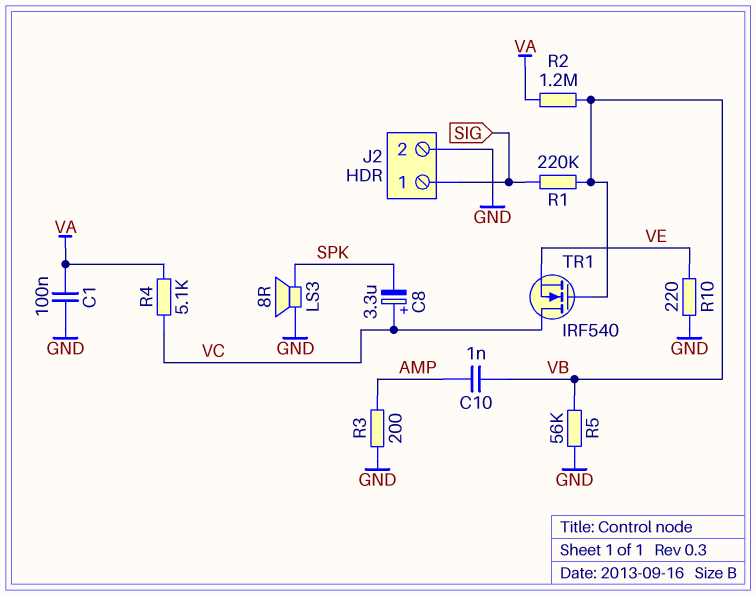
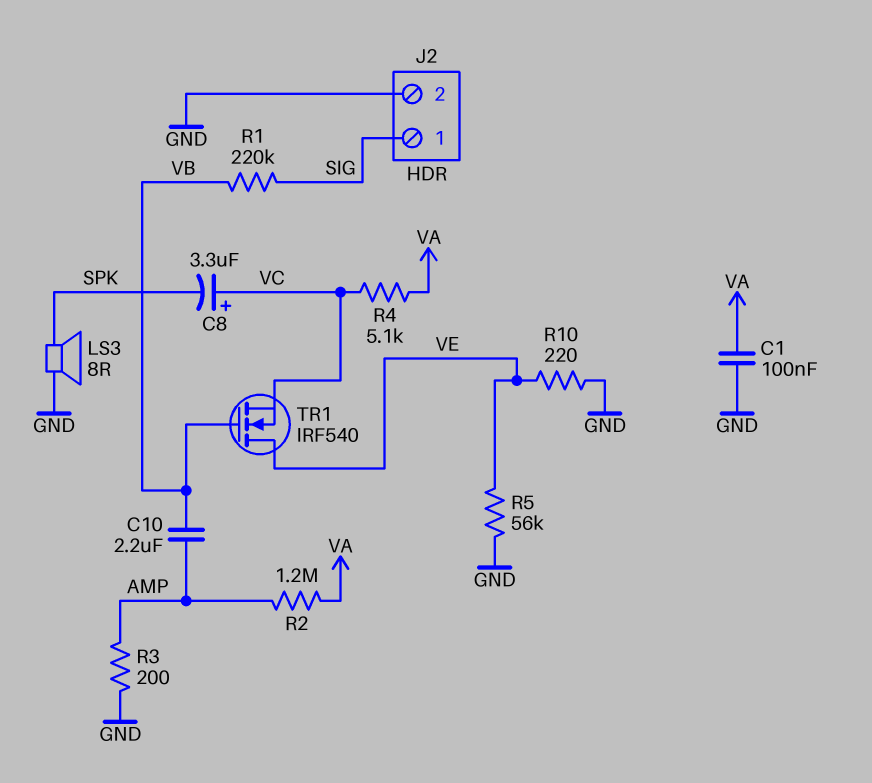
C10: 1nF (AMP, VB) -> 2.2uF (AMP, VB)
R2: 1.2M (VA, VB) -> 1.2M (AMP, VA)
R5: 56k (GND, VB) -> 56k (GND, VE)
TR1: NMOS IRF540 (G VB, D VC, S VE) -> NMOS IRF540 (G VB, D VE, S VC)

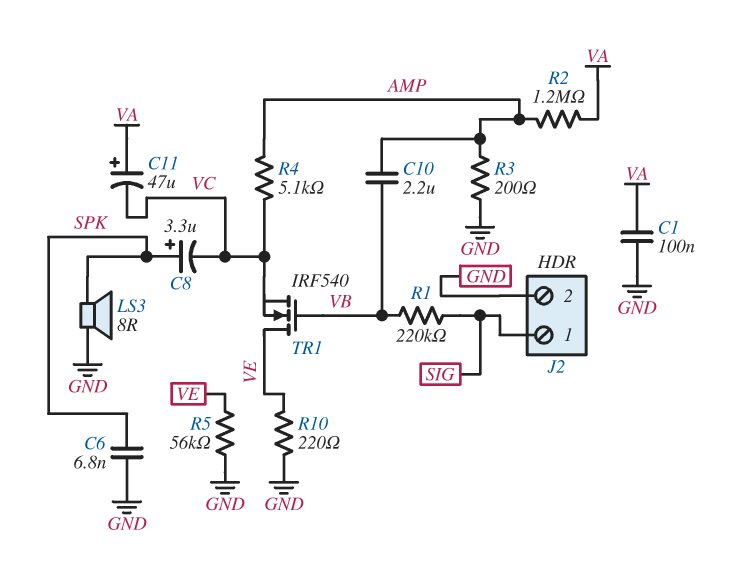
C6: none -> 6.8nF (GND, SPK)
C8: 3.3uF (plus VC, minus SPK) -> 3.3uF (plus SPK, minus VC)
C11: none -> 47uF (plus VA, minus VC)
R4: 5.1k (VA, VC) -> 5.1k (AMP, VC)

